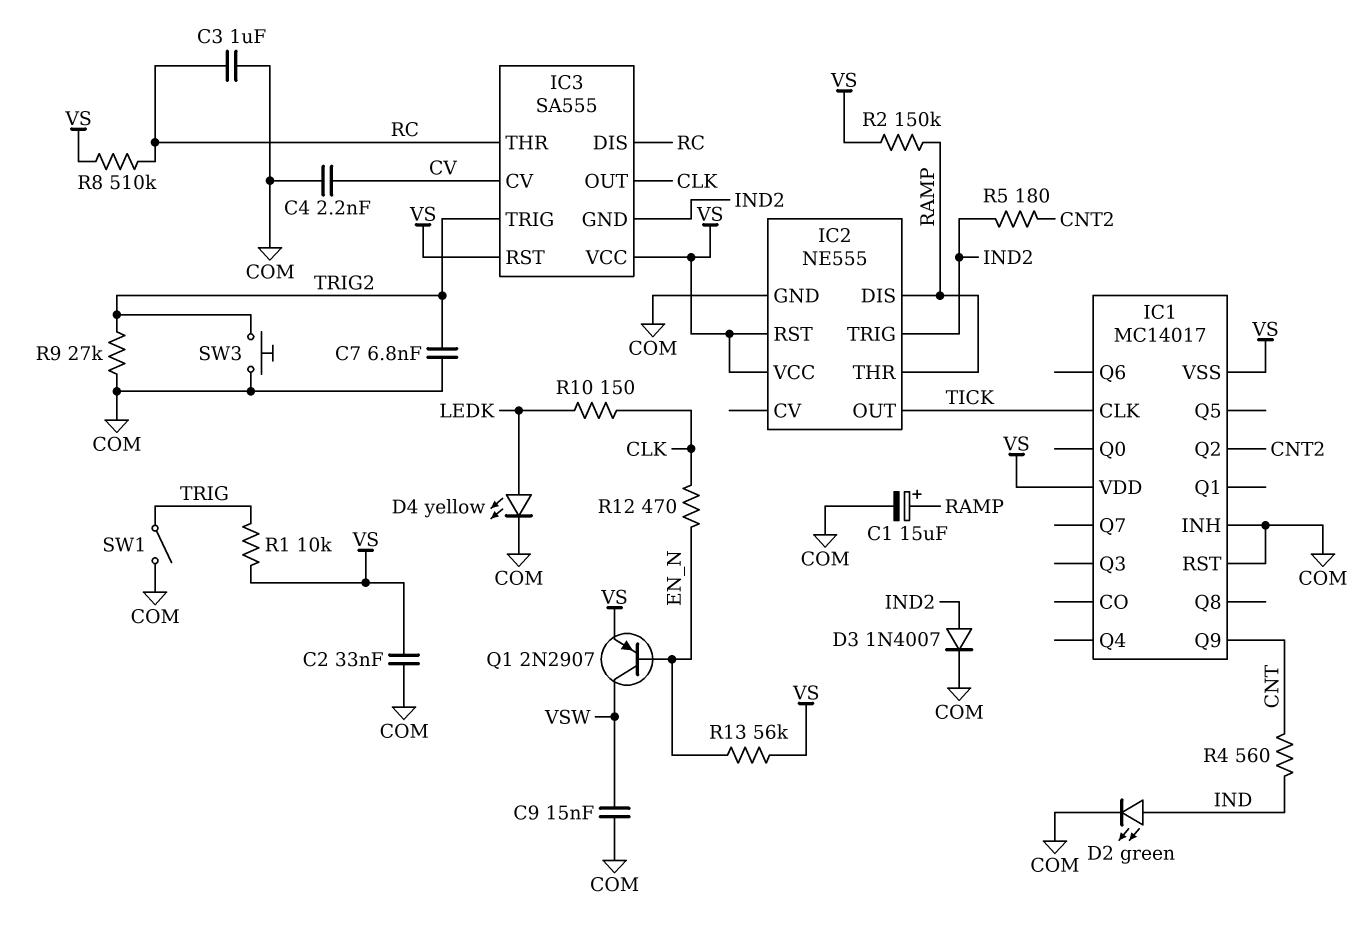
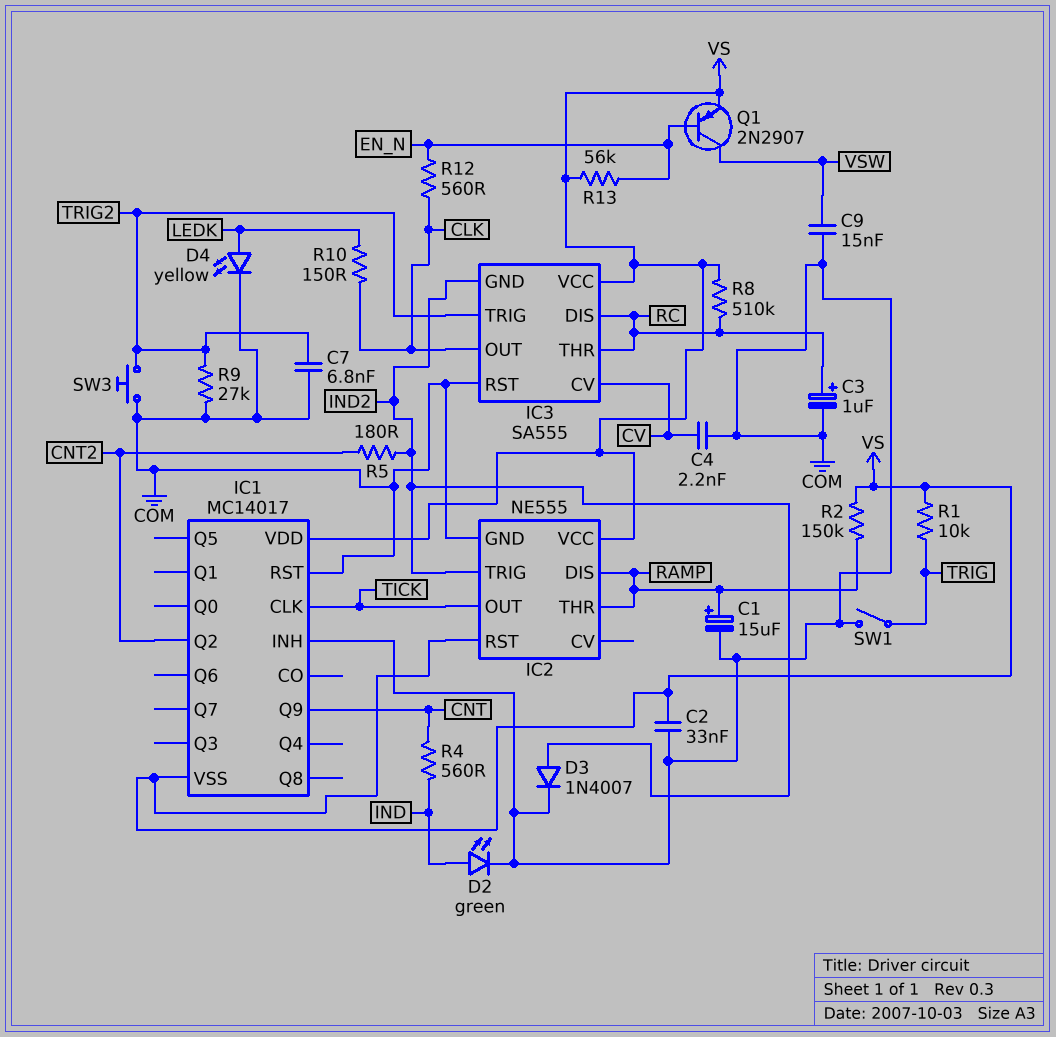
C3: 1uF (COM, RC) -> 1uF (plus RC, minus COM)
IC3 pin RST: VS -> COM
R12: 470 (CLK, EN_N) -> 560 (CLK, EN_N)

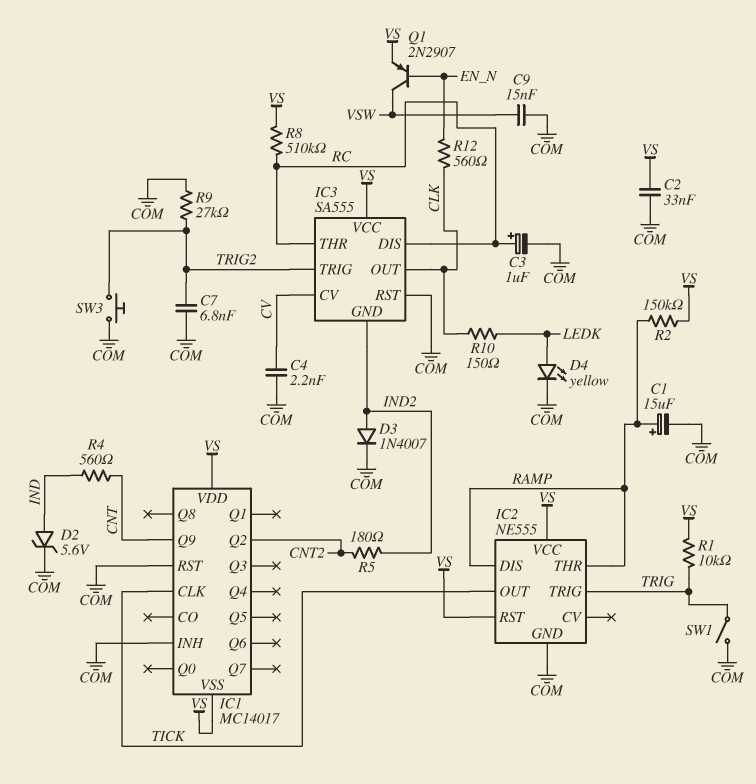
D2: LED green (A IND, K COM) -> zener 5.6V (A IND, K COM)
IC2 pin TRIG: IND2 -> TRIG
R13: 56k (EN_N, VS) -> none

